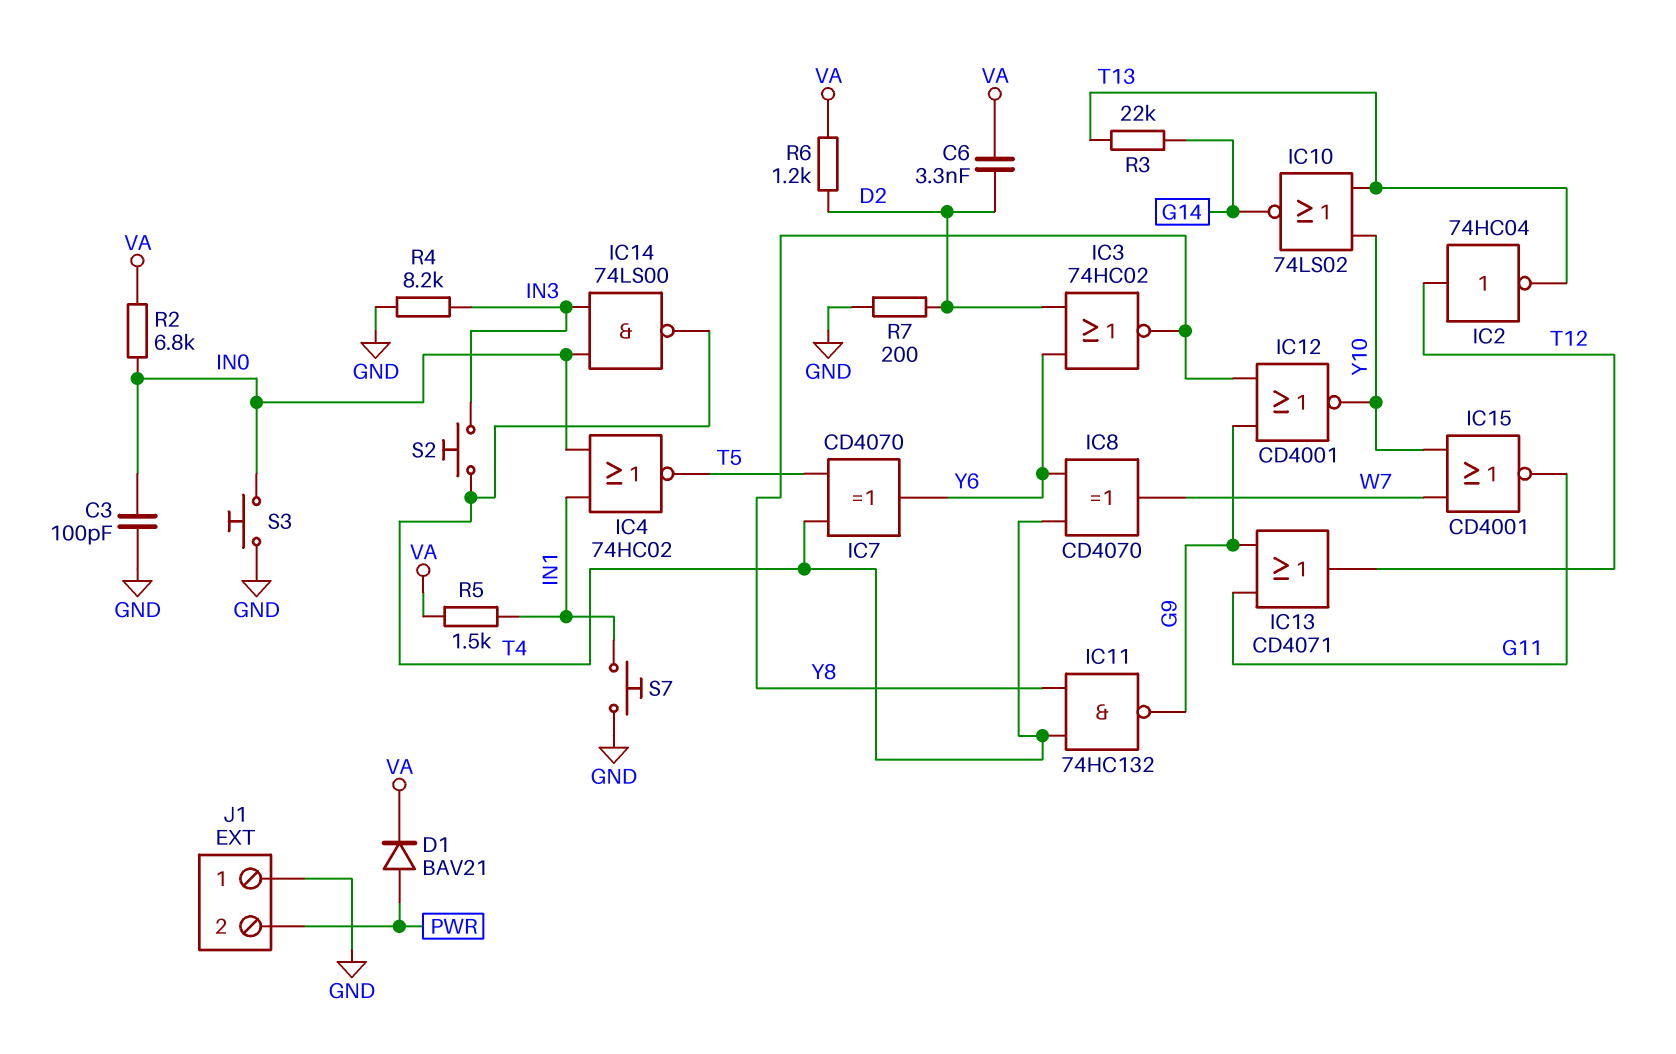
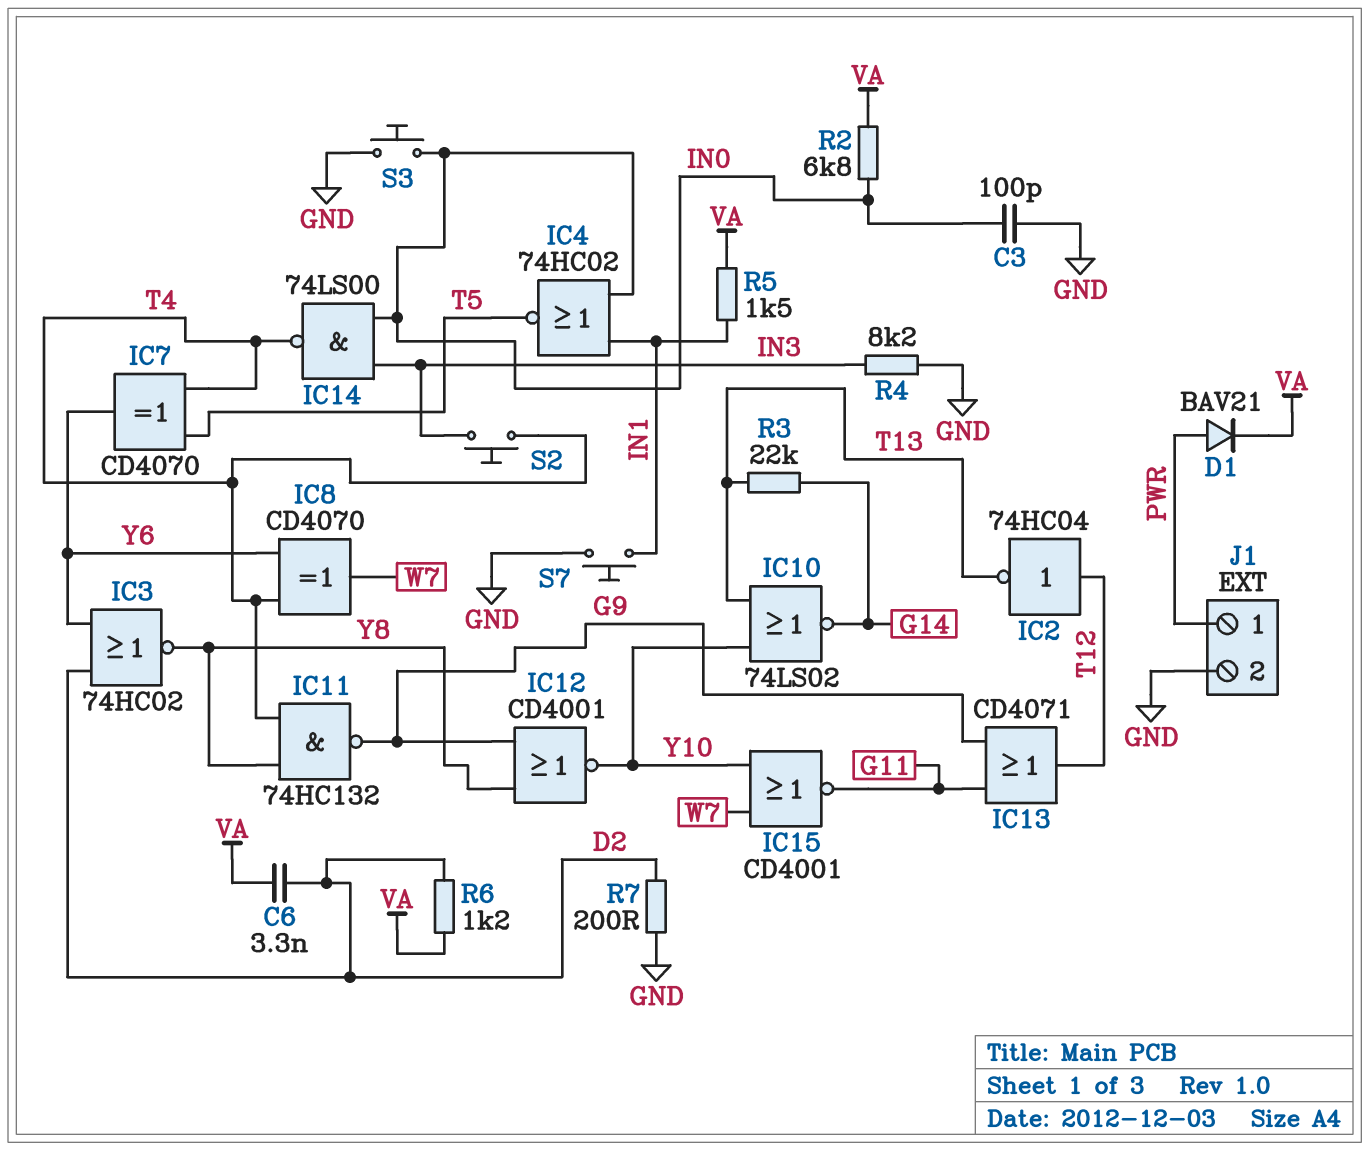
J1 pin 1: GND -> PWR
J1 pin 2: PWR -> GND

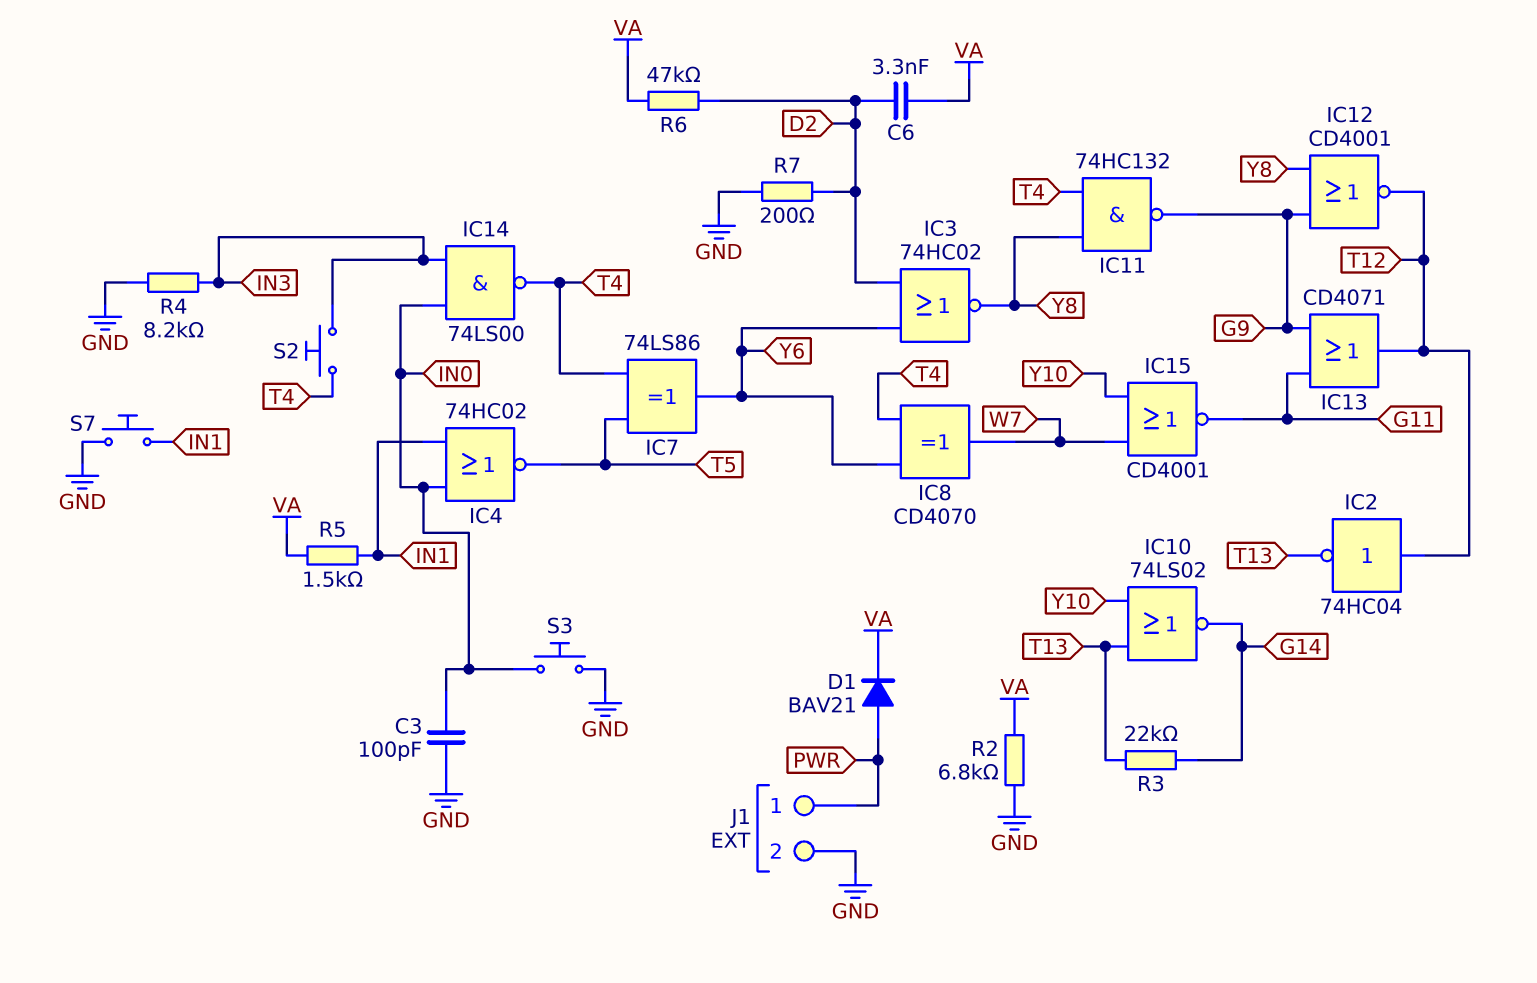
IC7: XOR CD4070 (in T4, in T5, out Y6) -> XOR 74LS86 (in T4, in T5, out Y6)
IC12: NOR CD4001 (in G9, in Y8, out Y10) -> NOR CD4001 (in G9, in Y8, out T12)
R2: 6.8k (IN0, VA) -> 6.8k (GND, VA)
R6: 1.2k (D2, VA) -> 47k (D2, VA)

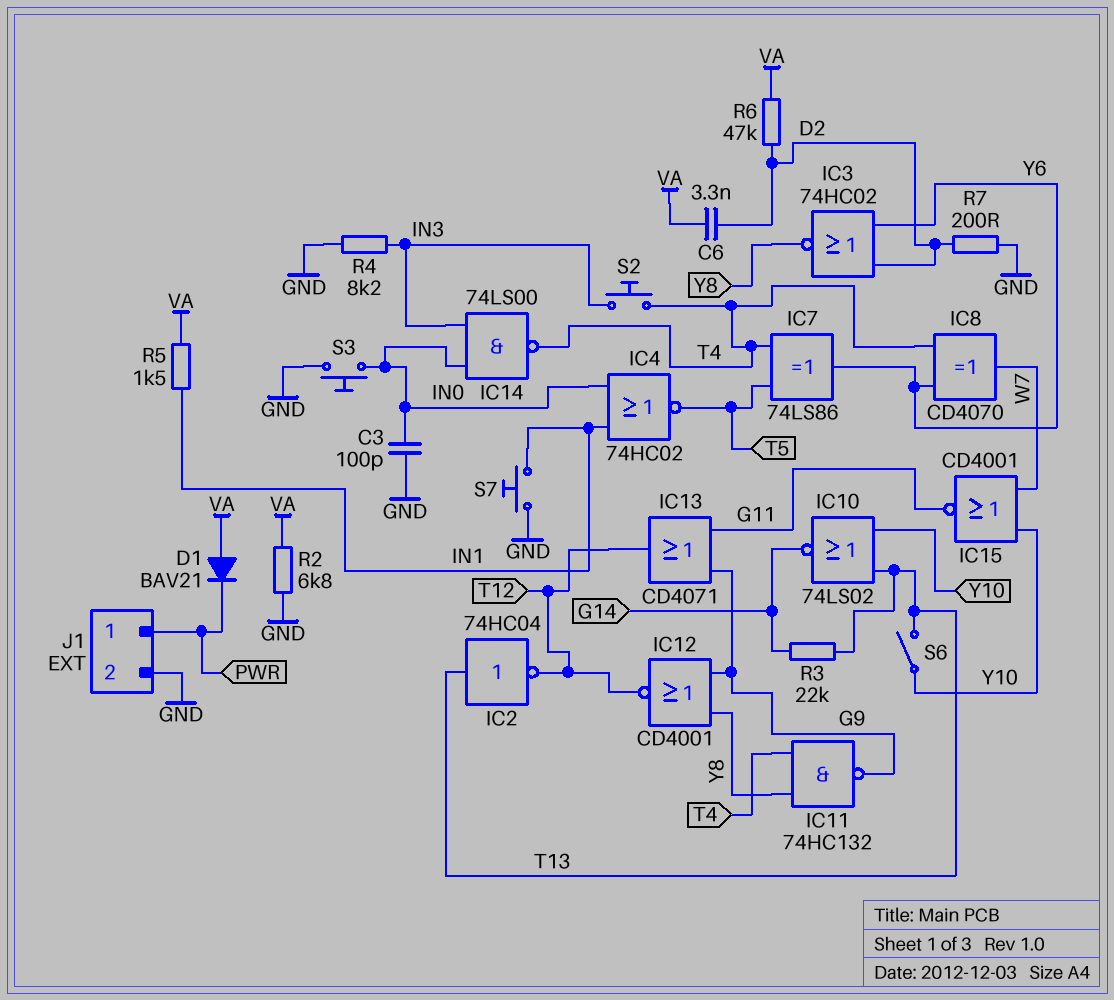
D1: diode BAV21 (A PWR, K VA) -> diode BAV21 (A VA, K PWR)
IC2: NOT 74HC04 (in T12, out T13) -> NOT 74HC04 (in T13, out T12)
S6: none -> switch (T13, Y10)

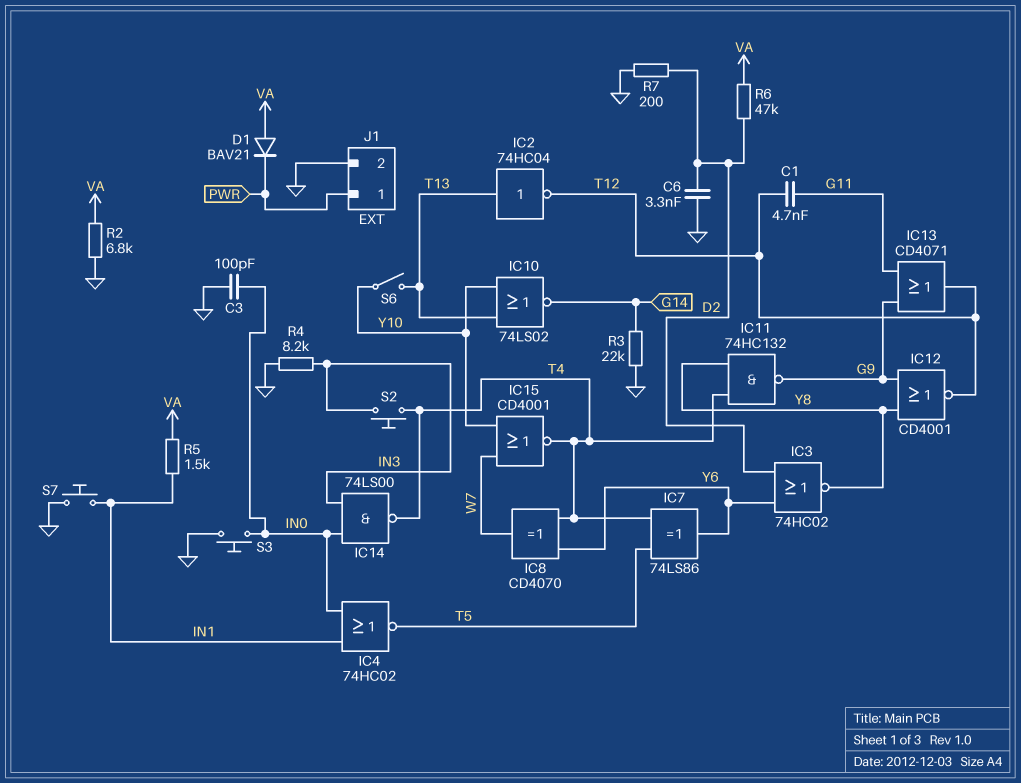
C1: none -> 4.7nF (G11, T12)
C6: 3.3nF (D2, VA) -> 3.3nF (D2, GND)
IC15: NOR CD4001 (in W7, in Y10, out G11) -> NOR CD4001 (in W7, in Y10, out T4)
R3: 22k (G14, T13) -> 22k (G14, GND)

